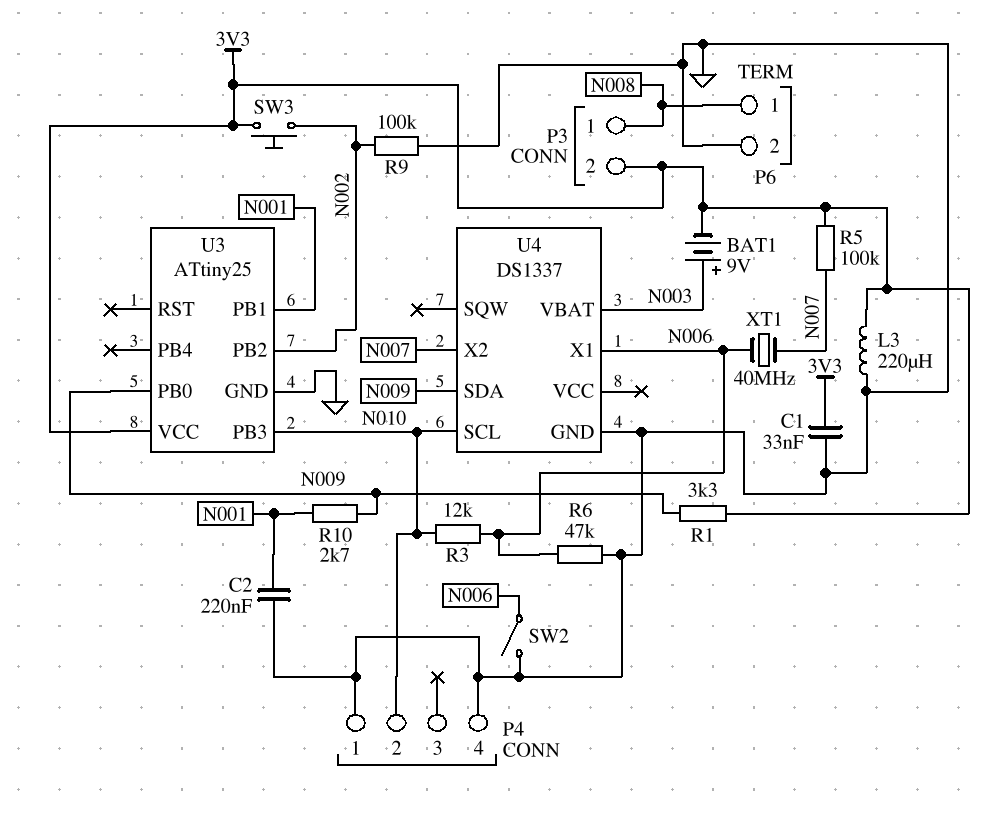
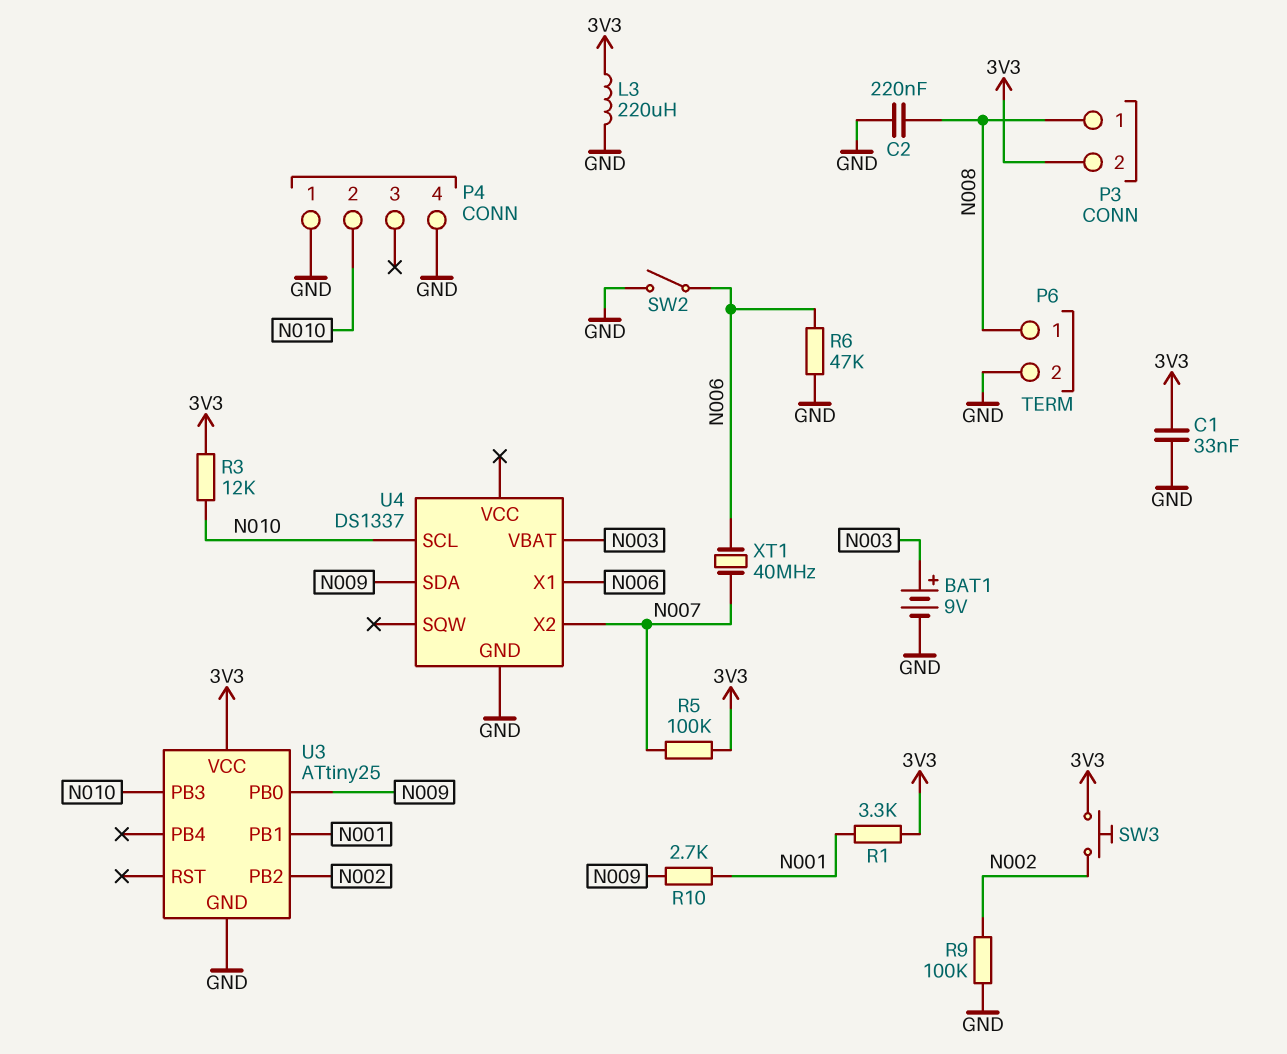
BAT1: 9V (plus N003, minus 3V3) -> 9V (plus N003, minus GND)
C2: 220nF (GND, N001) -> 220nF (GND, N008)
R1: 3.3k (3V3, N009) -> 3.3k (3V3, N001)
R3: 12k (N006, N010) -> 12k (3V3, N010)

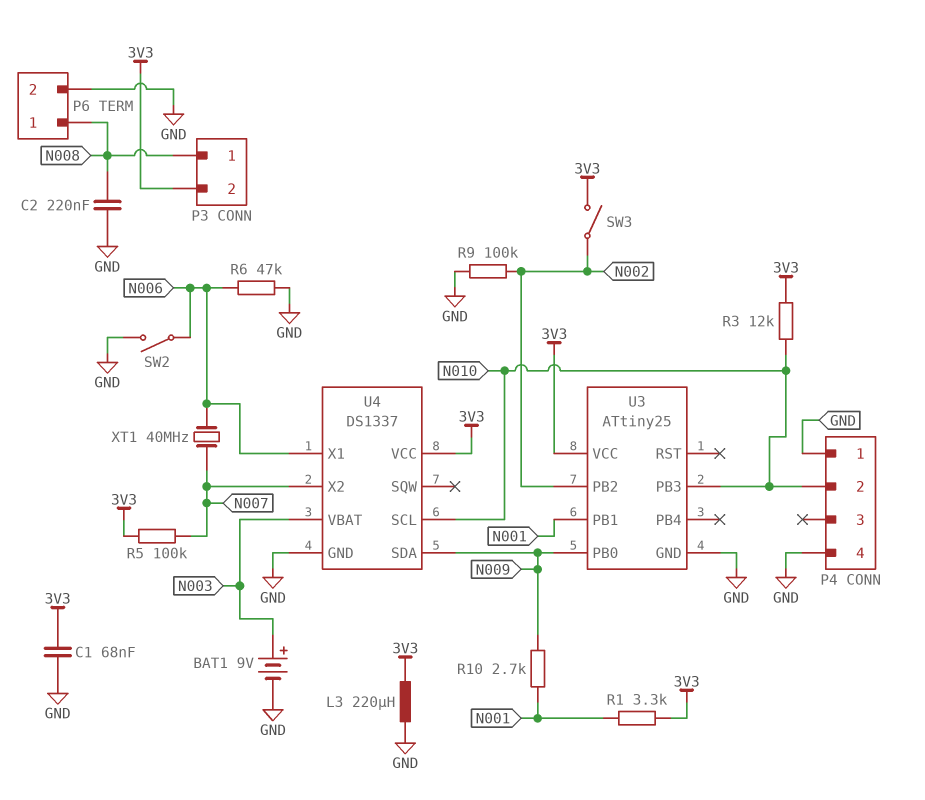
C1: 33nF (3V3, GND) -> 68nF (3V3, GND)
SW3: button (3V3, N002) -> switch (3V3, N002)
U4 pin VCC: none -> 3V3

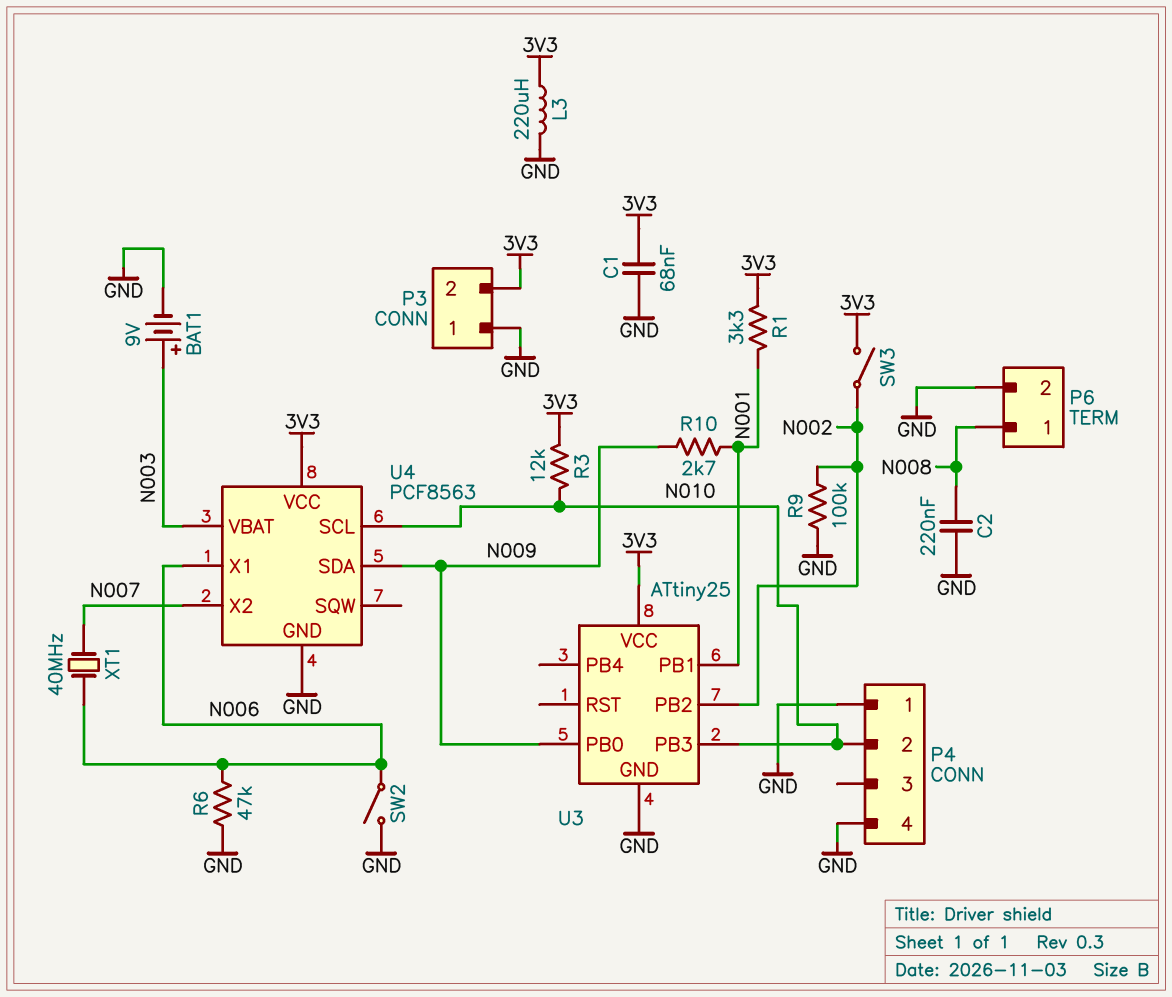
P3 pin 1: N008 -> GND
R5: 100k (3V3, N007) -> none
U4: DS1337 -> PCF8563

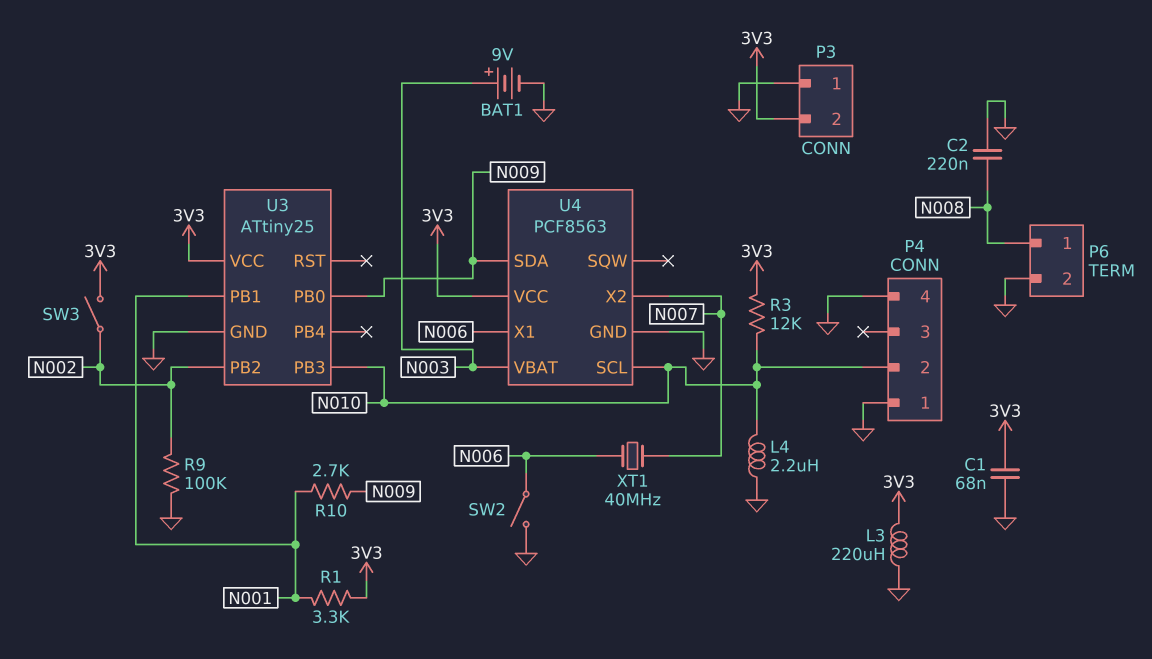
L4: none -> 2.2uH (GND, N010)
R6: 47k (GND, N006) -> none

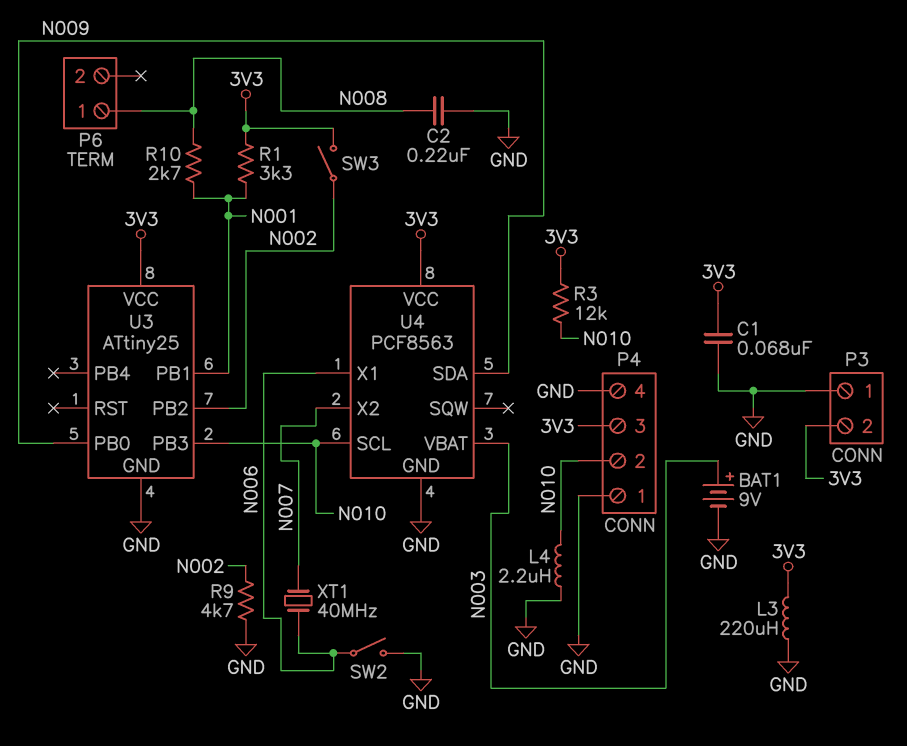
P4 pin 3: none -> 3V3
P6 pin 2: GND -> none
R9: 100k (GND, N002) -> 4.7k (GND, N002)
R10: 2.7k (N001, N009) -> 2.7k (N001, N008)

